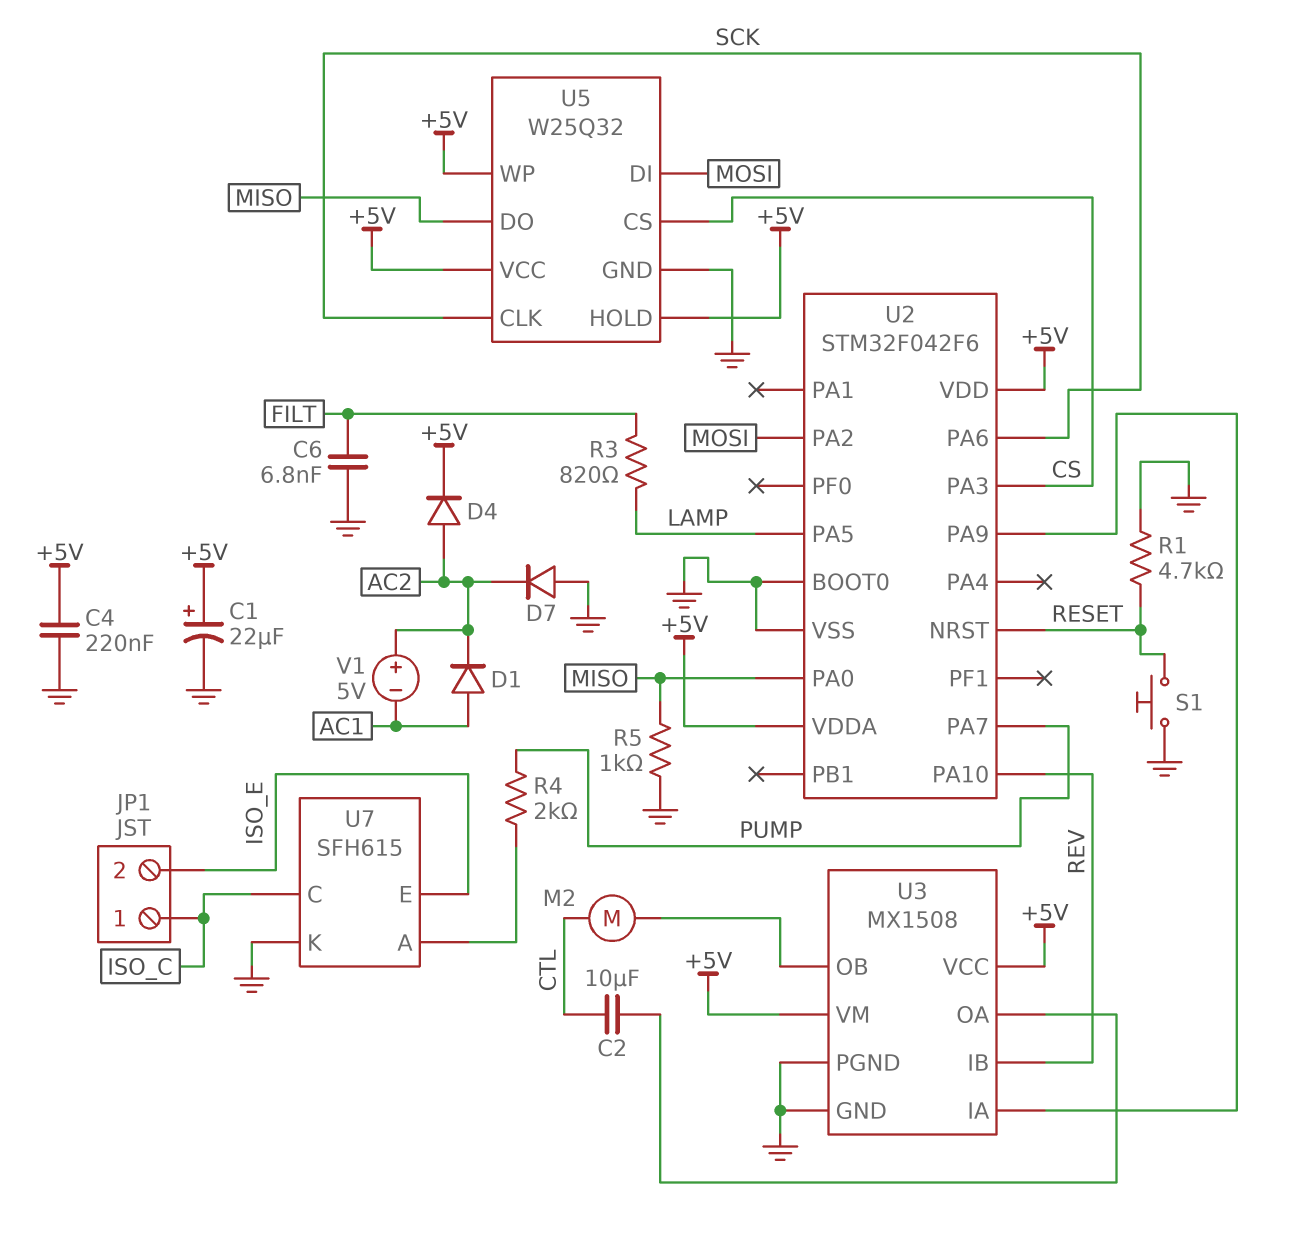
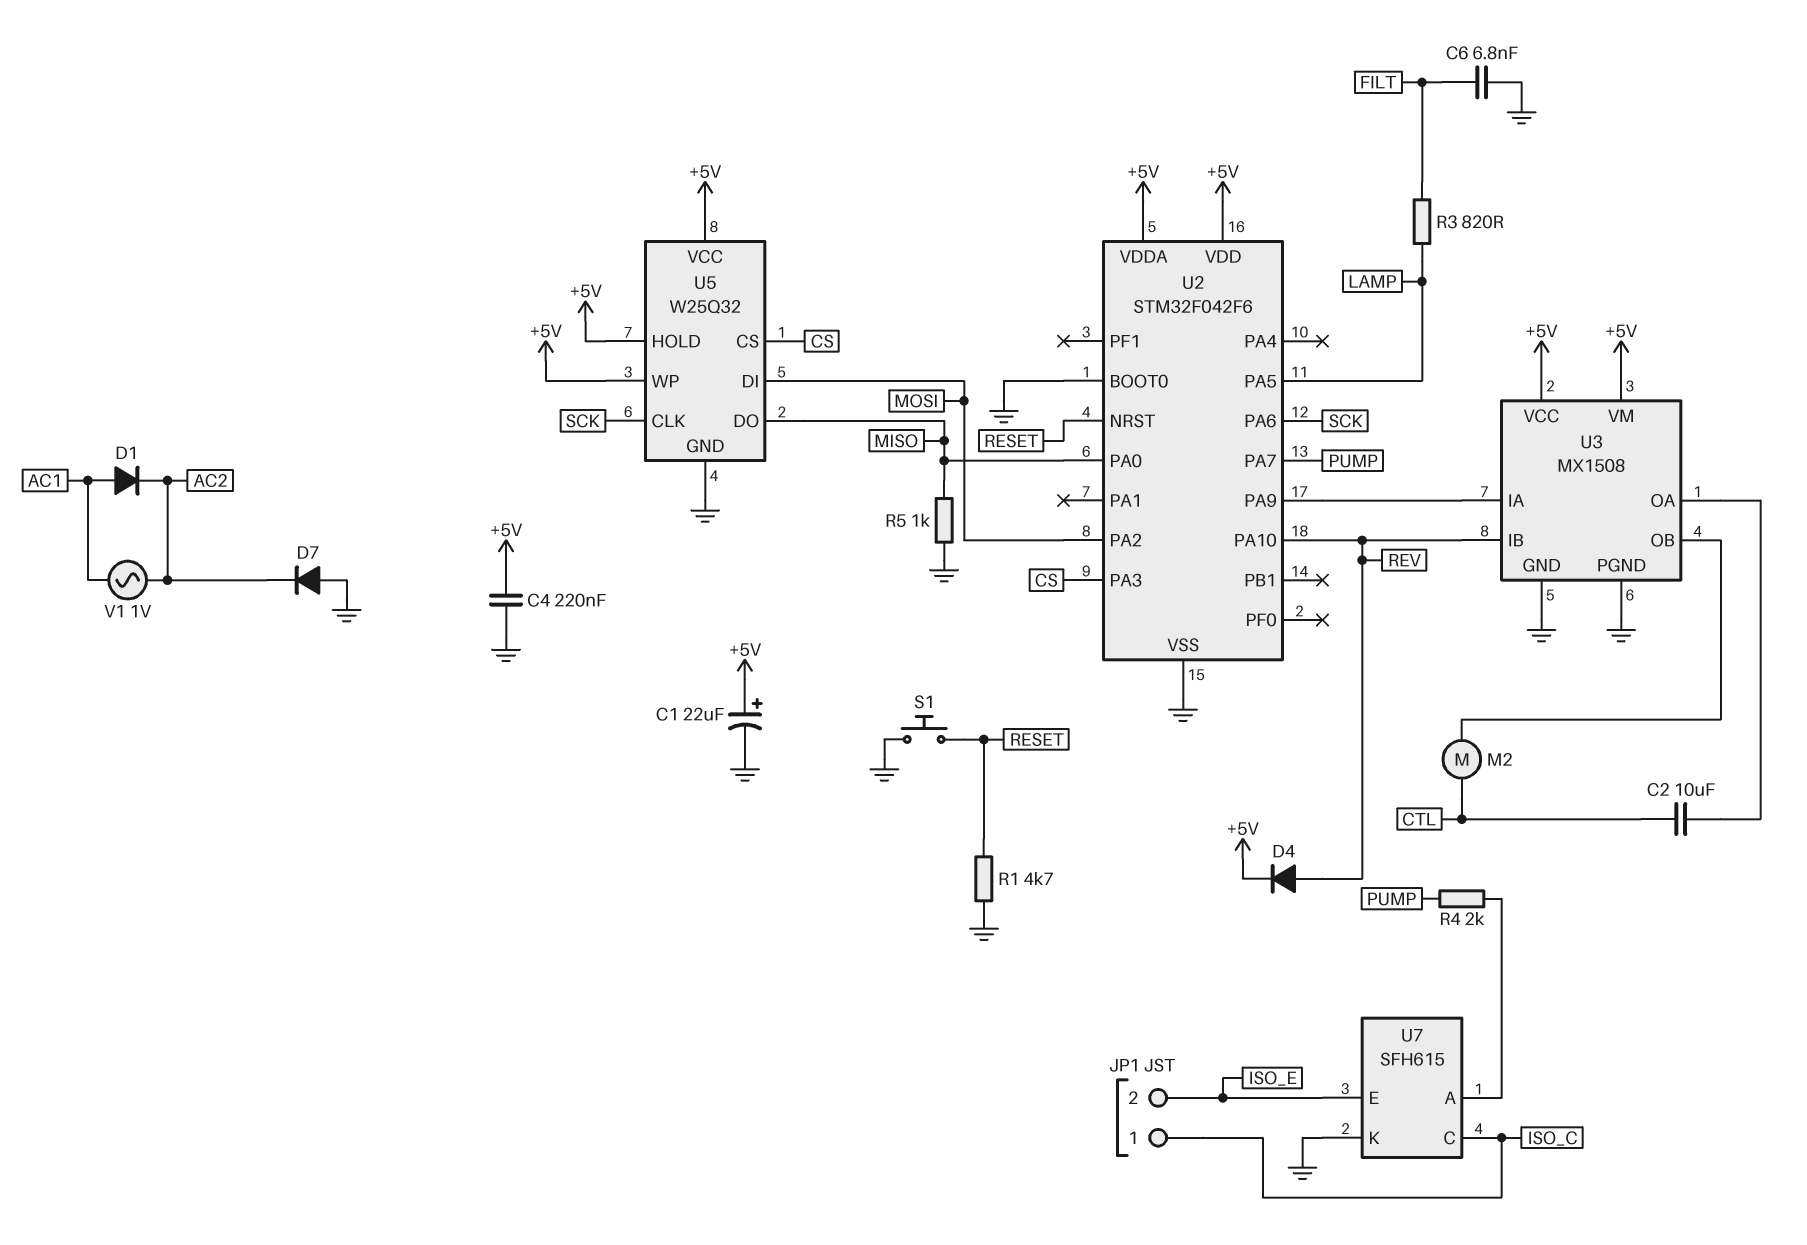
D4: diode (A AC2, K +5V) -> diode (A REV, K +5V)
V1: 5V (plus AC2, minus AC1) -> AC 1V (AC1, AC2)

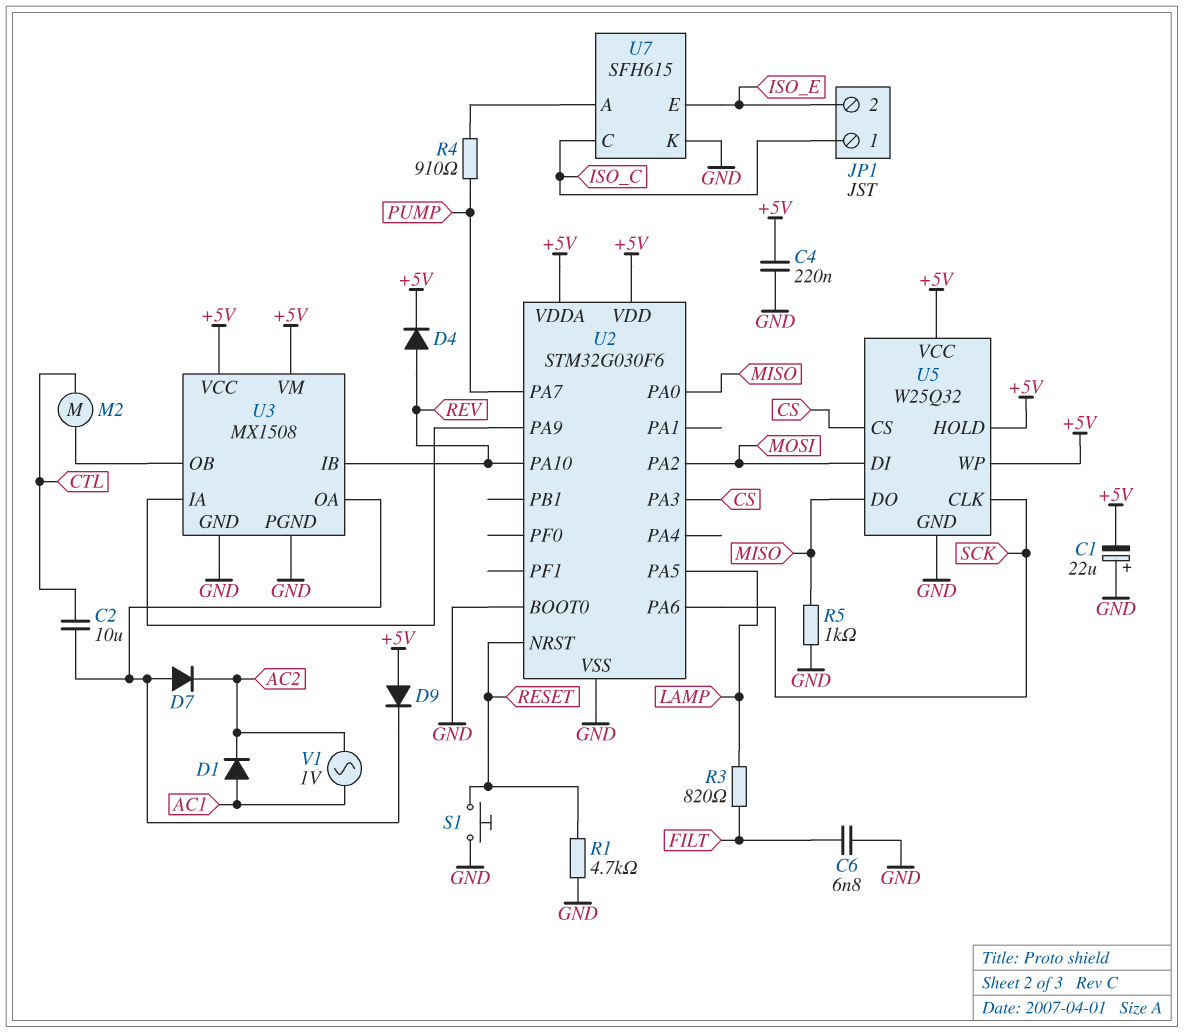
C1: 22uF (plus +5V, minus GND) -> 22uF (plus GND, minus +5V)
D7: diode (A GND, K AC2) -> diode (A U3/OA, K AC2)
D9: none -> diode (A +5V, K U3/OA)
R4: 2k (PUMP, U7/A) -> 910 (PUMP, U7/A)
U2: STM32F042F6 -> STM32G030F6

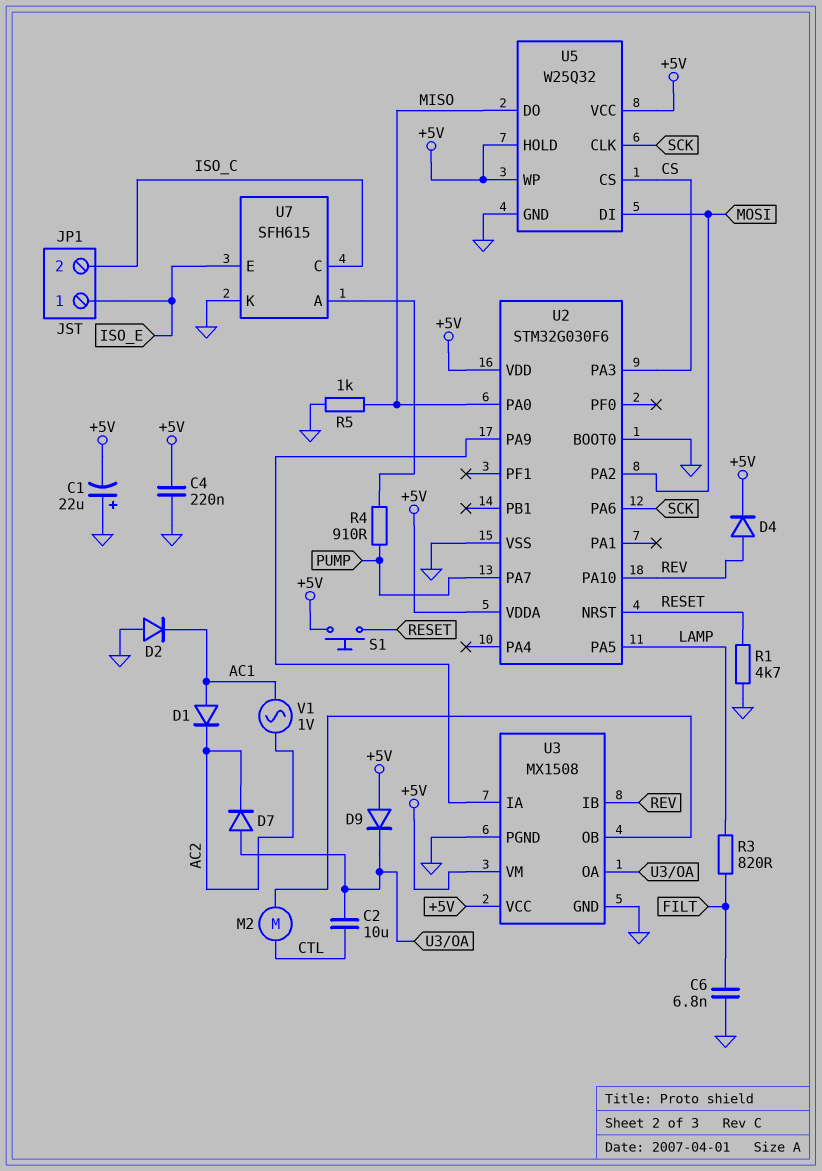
D2: none -> diode (A GND, K AC1)
JP1 pin 1: ISO_C -> ISO_E
JP1 pin 2: ISO_E -> ISO_C
S1: button (GND, RESET) -> button (+5V, RESET)

